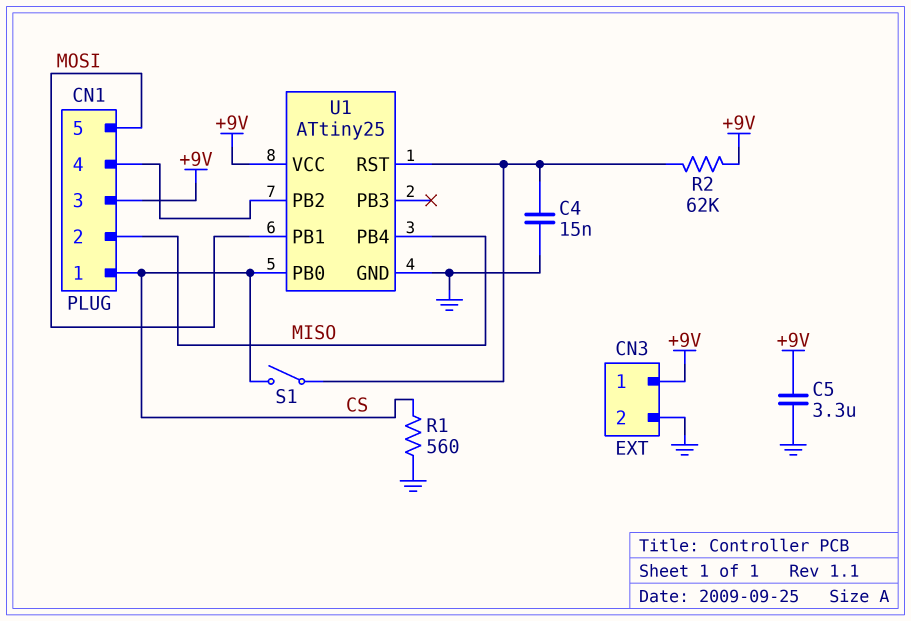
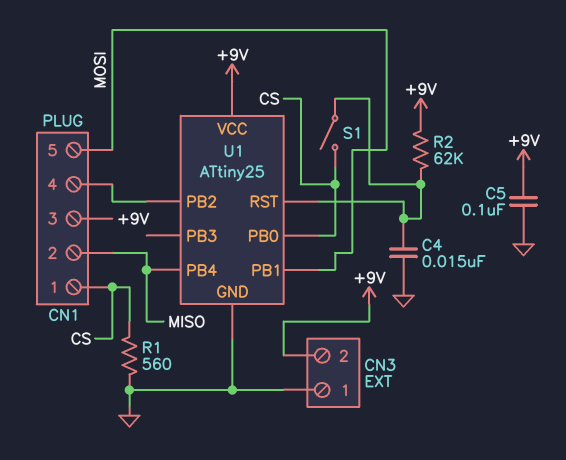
C5: 3.3uF (+9V, GND) -> 100nF (+9V, GND)
CN3 pin 1: +9V -> GND
CN3 pin 2: GND -> +9V

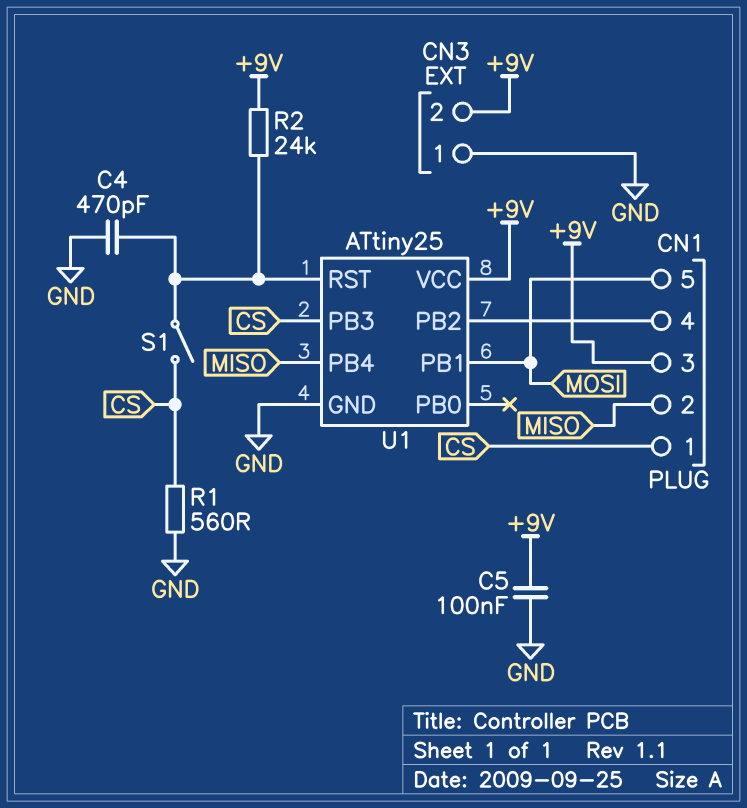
C4: 15nF (GND, U1/RST) -> 470pF (GND, U1/RST)
R2: 62k (+9V, U1/RST) -> 24k (+9V, U1/RST)
U1 pin PB0: CS -> none
U1 pin PB3: none -> CS

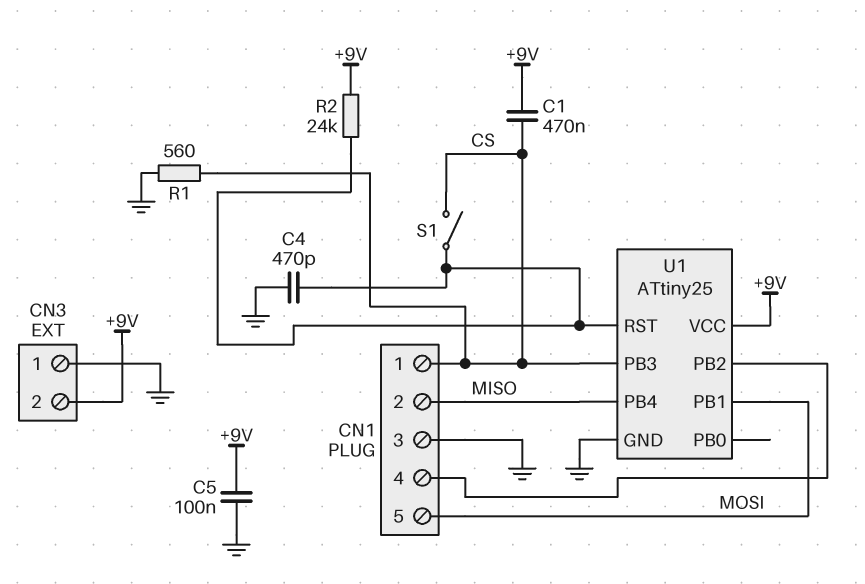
C1: none -> 470nF (+9V, CS)
CN1 pin 3: +9V -> GND

